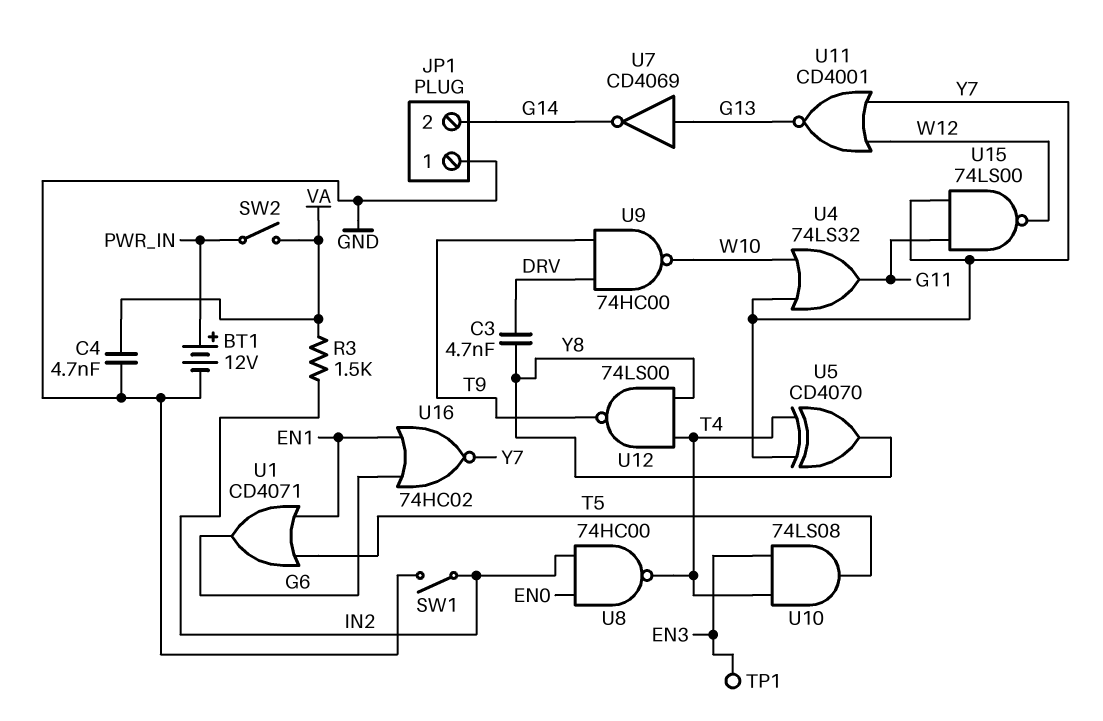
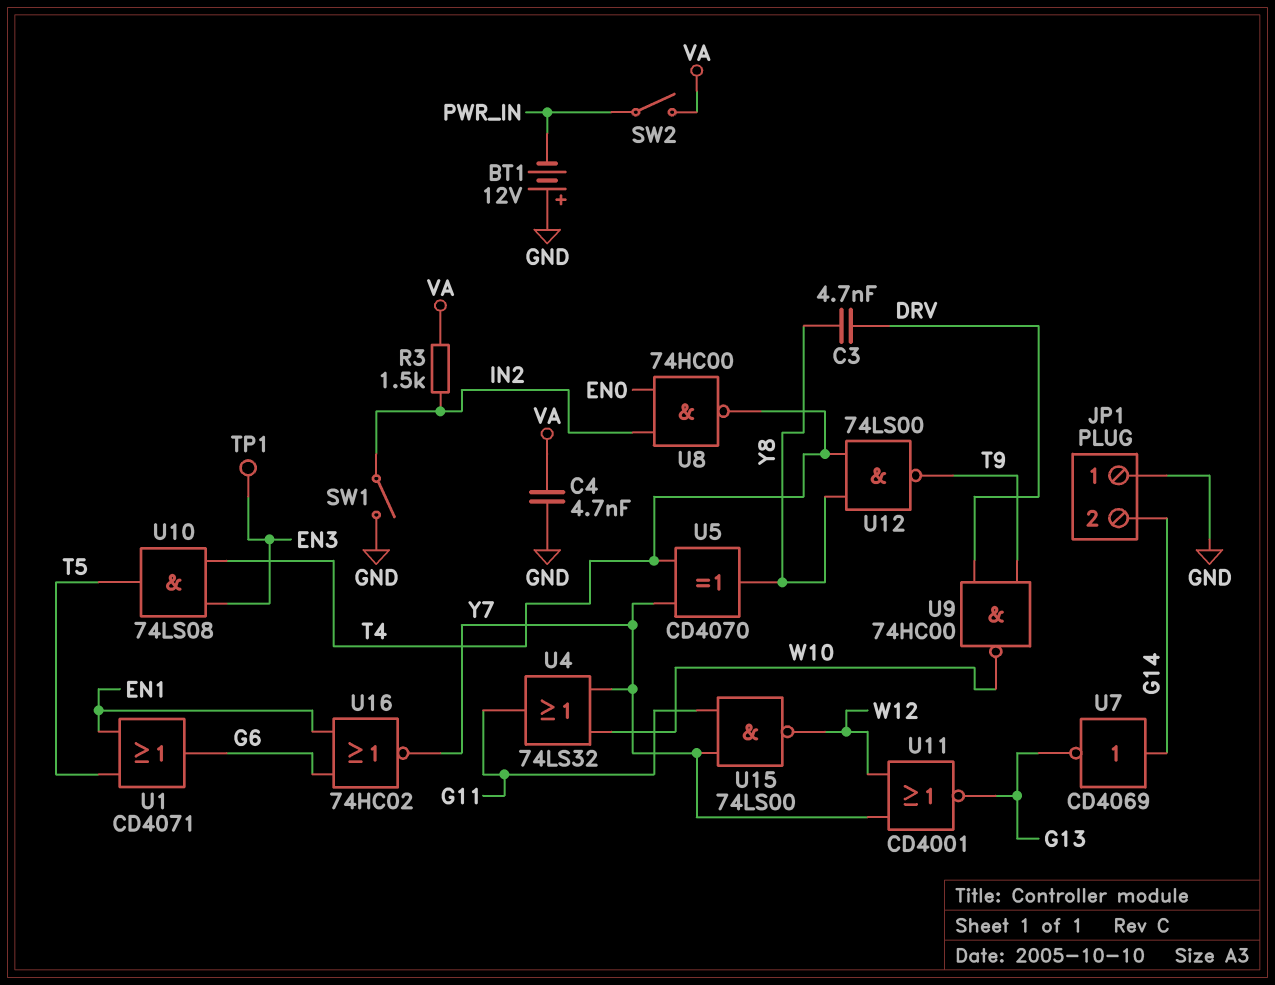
BT1: 12V (plus PWR_IN, minus GND) -> 12V (plus GND, minus PWR_IN)
U7: NOT CD4069 (in G13, out G14) -> NOT CD4069 (in G14, out G13)

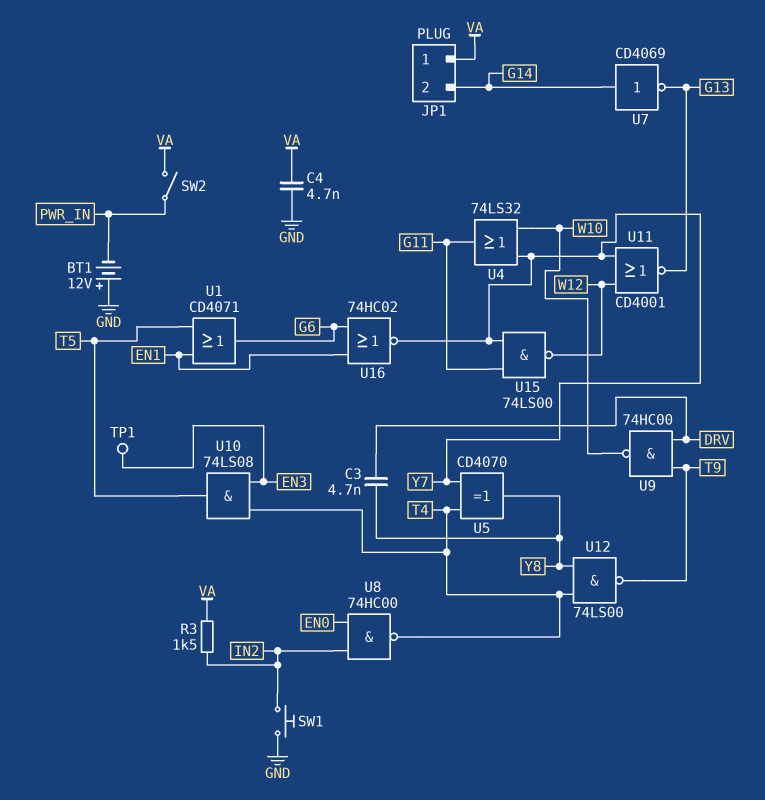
JP1 pin 1: GND -> VA
SW1: switch (GND, IN2) -> button (GND, IN2)

